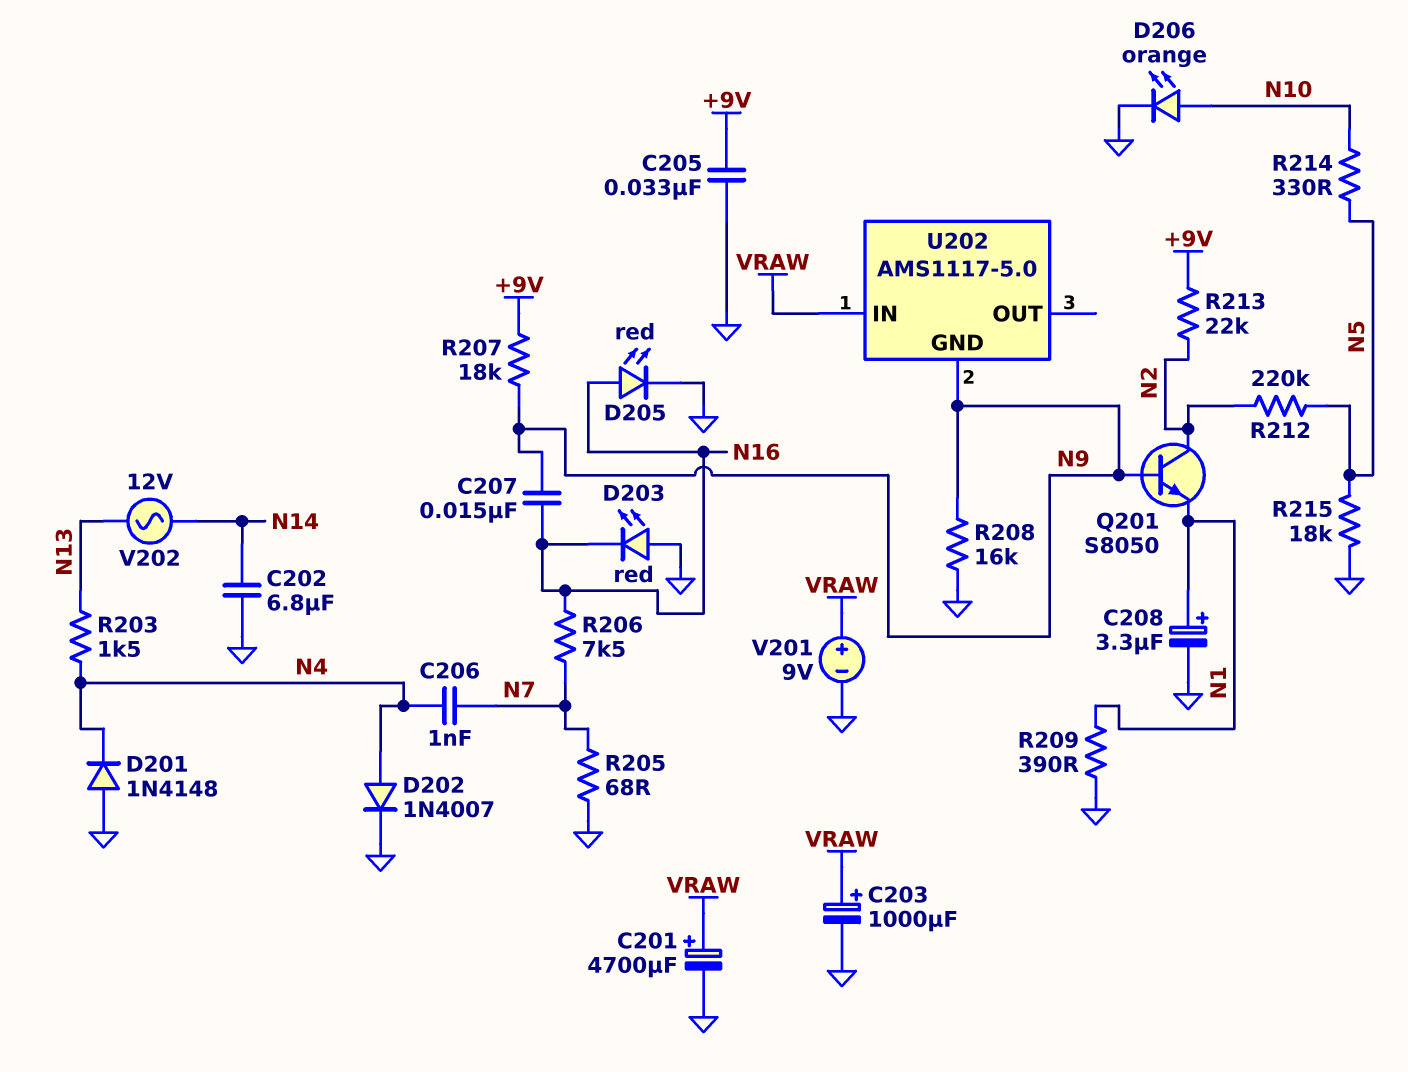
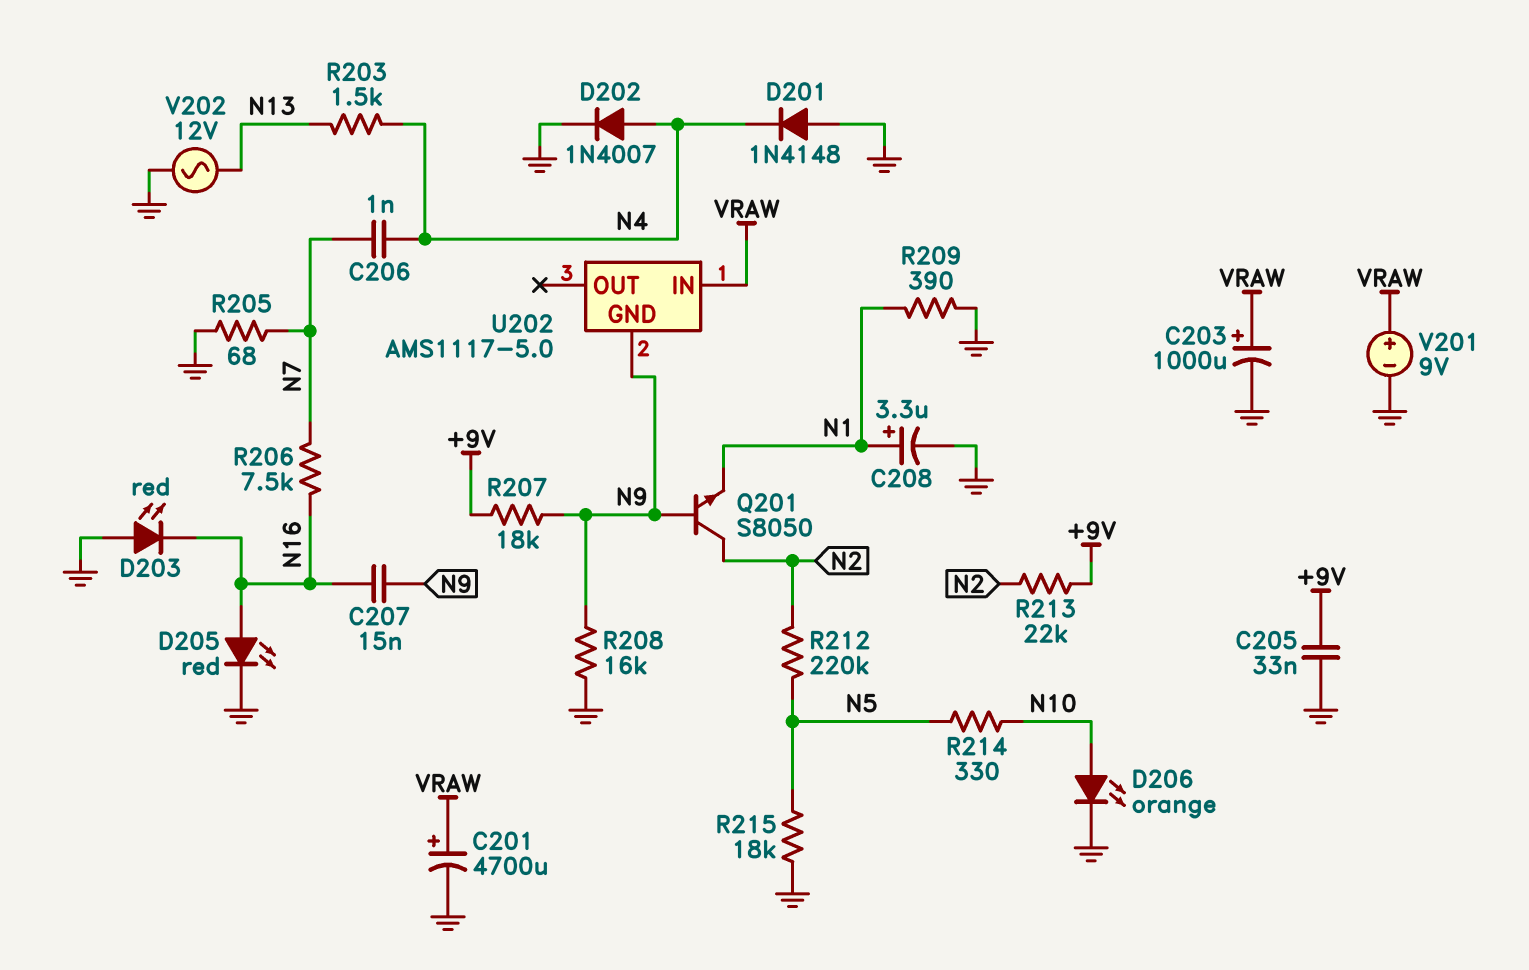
C202: 6.8uF (GND, N14) -> none
V202: AC 12V (N13, N14) -> AC 12V (GND, N13)

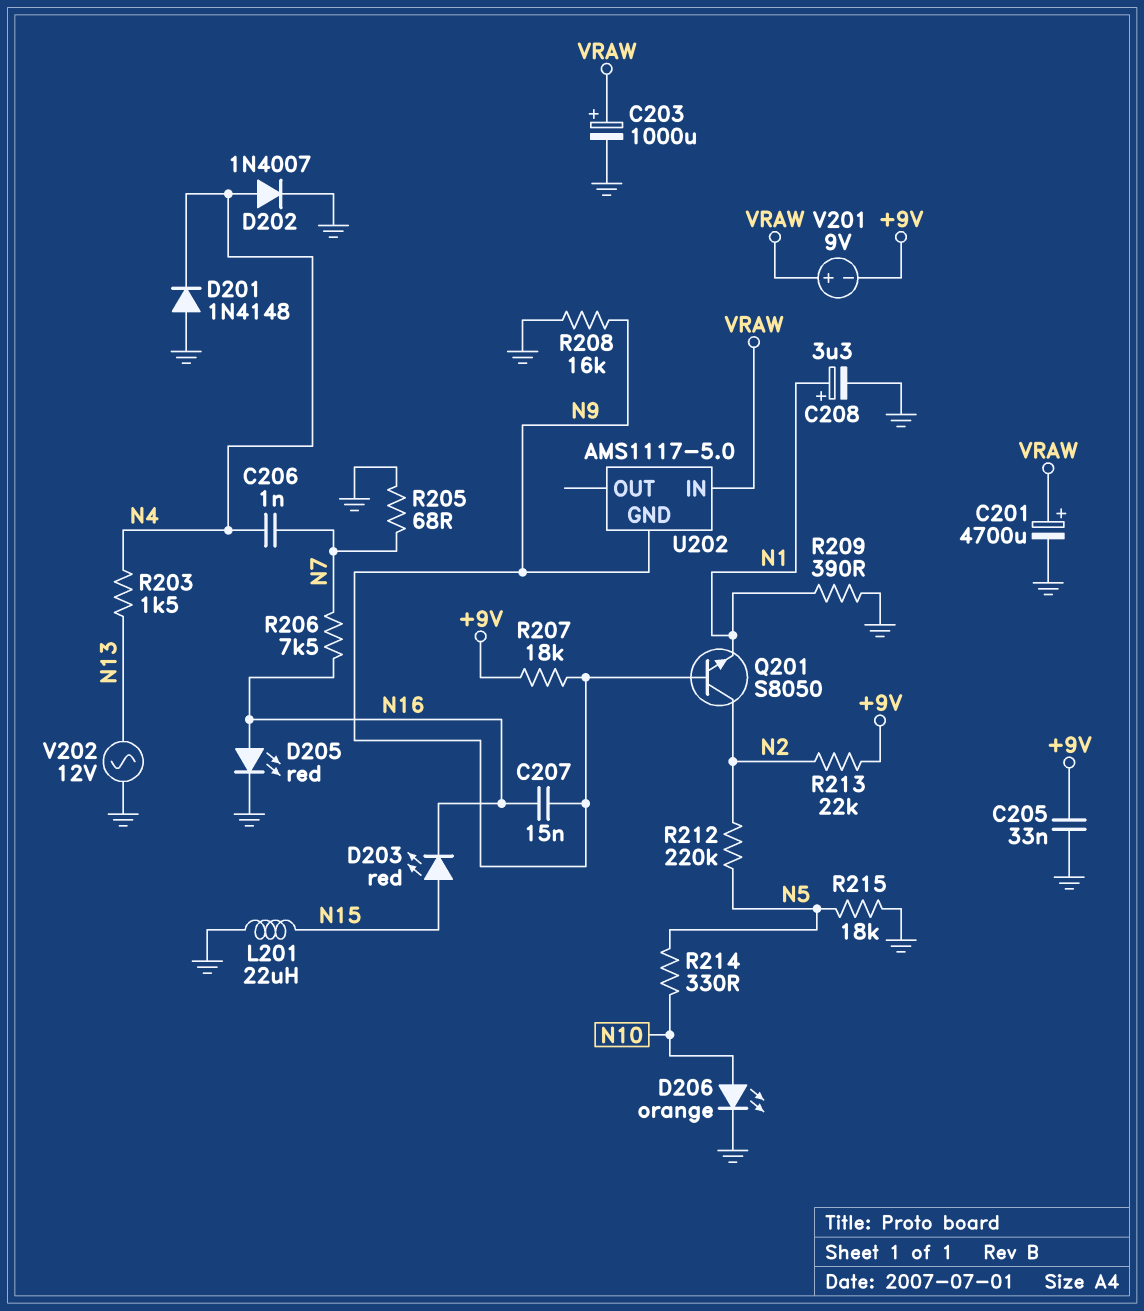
D203: LED red (A GND, K N16) -> LED red (A N15, K N16)
L201: none -> 22uH (GND, N15)
V201: 9V (plus VRAW, minus GND) -> 9V (plus VRAW, minus +9V)

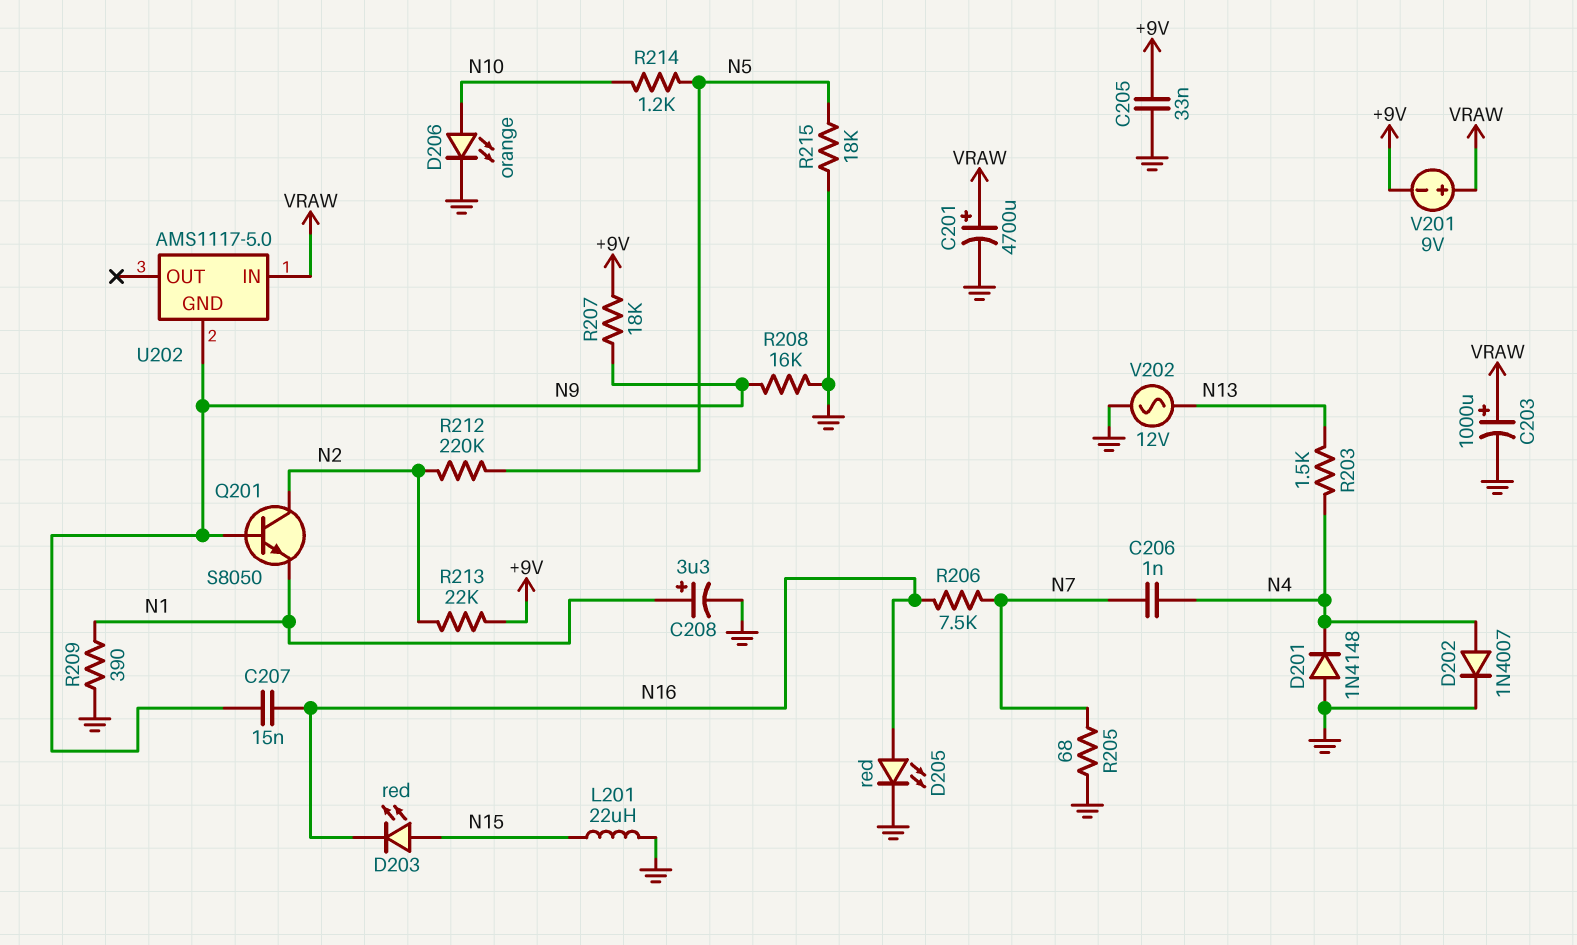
R214: 330 (N5, N10) -> 1.2k (N5, N10)

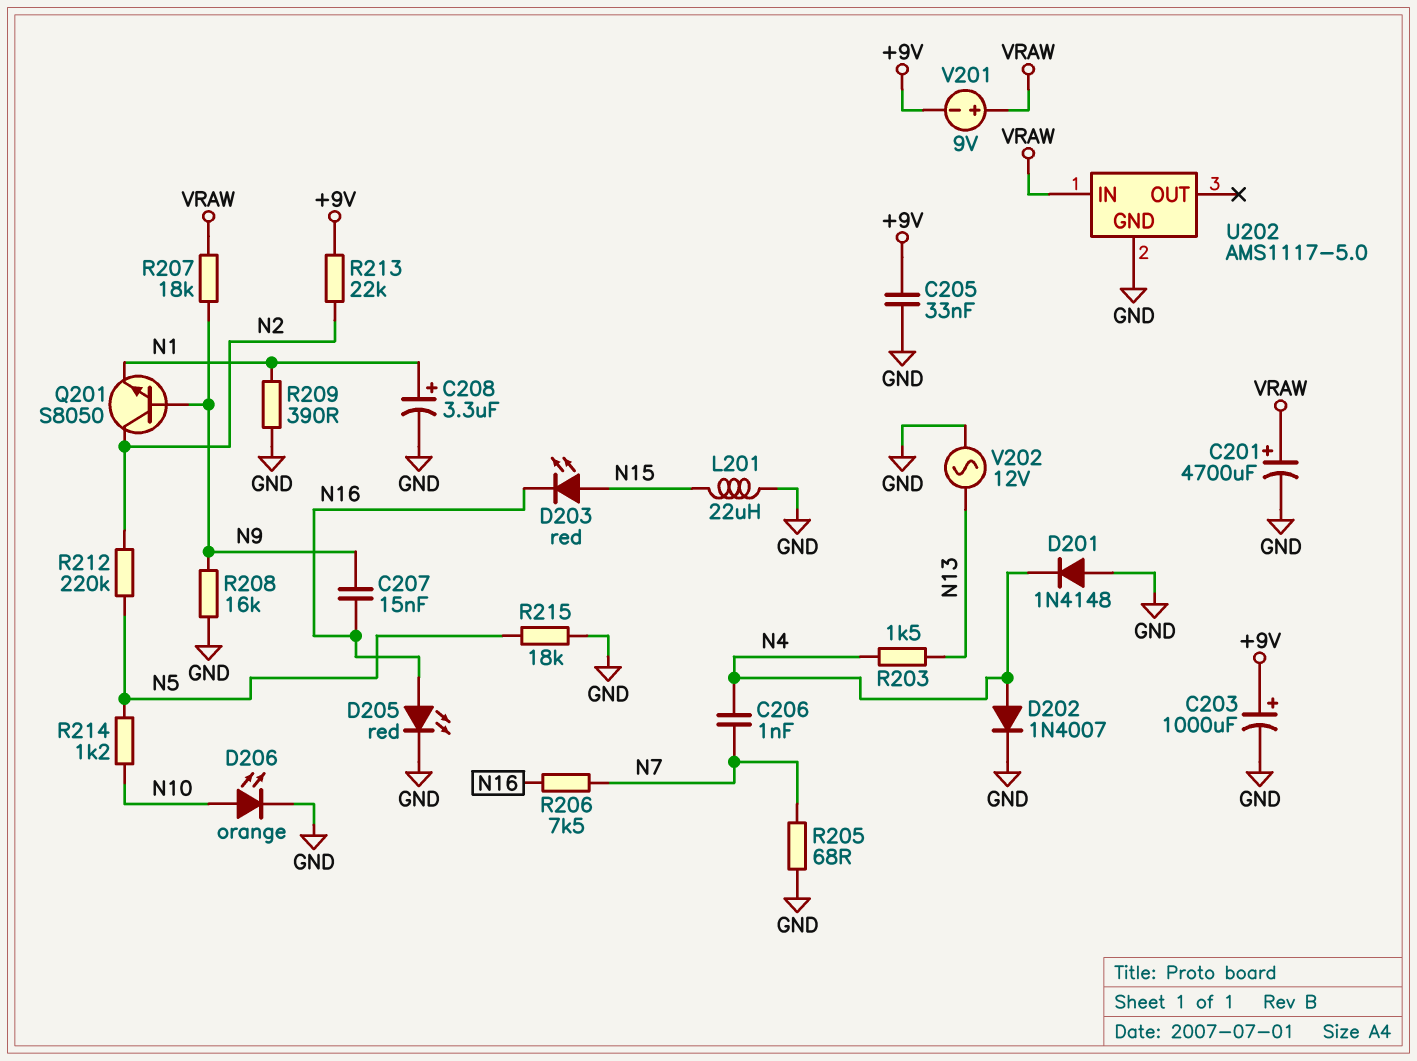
C203: 1000uF (plus VRAW, minus GND) -> 1000uF (plus +9V, minus GND)
R207: 18k (+9V, N9) -> 18k (N9, VRAW)
U202 pin GND: N9 -> GND

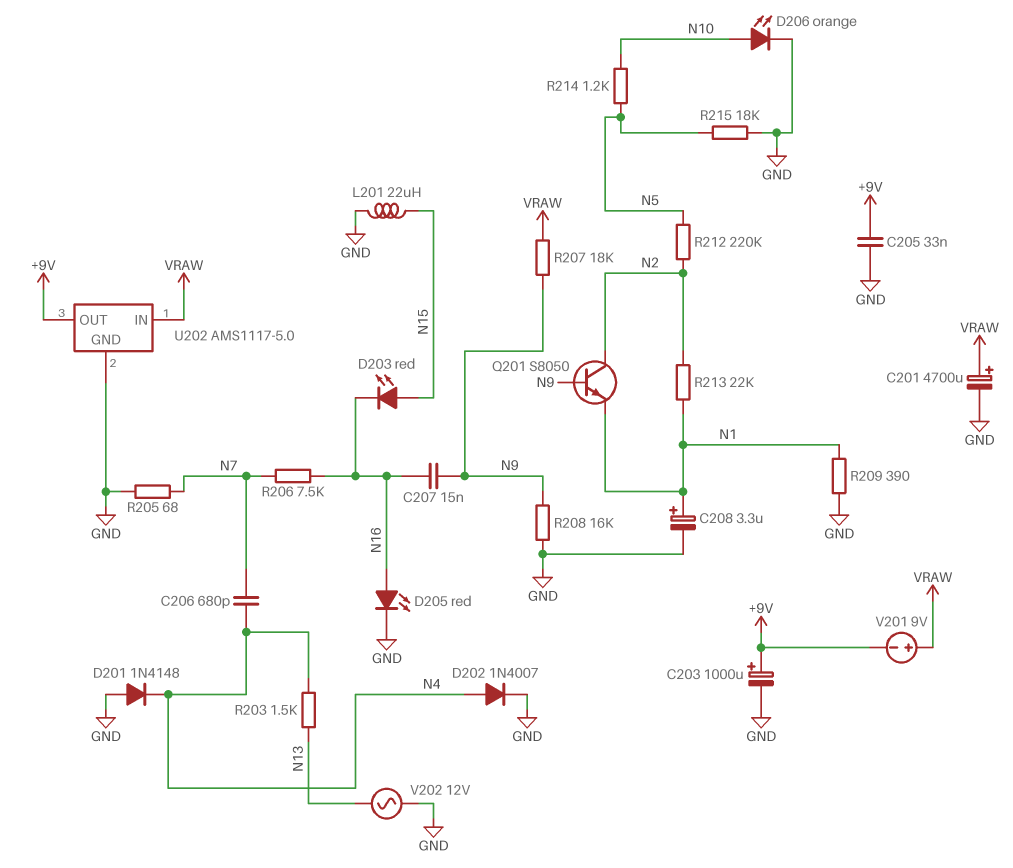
C206: 1nF (N4, N7) -> 680pF (N4, N7)
R213: 22k (+9V, N2) -> 22k (N1, N2)
U202 pin OUT: none -> +9V

